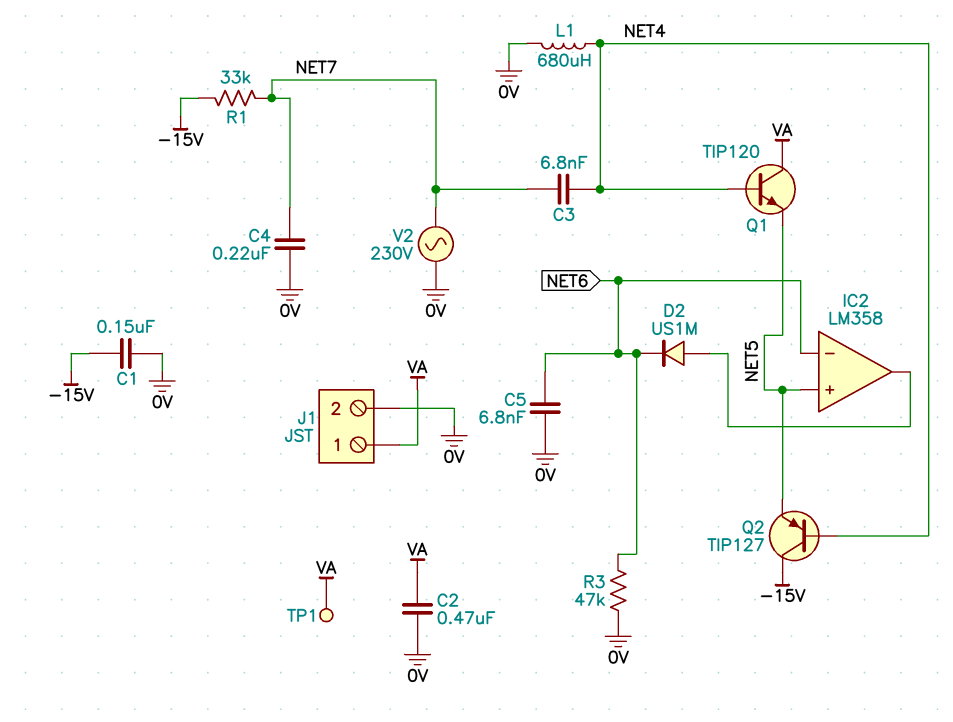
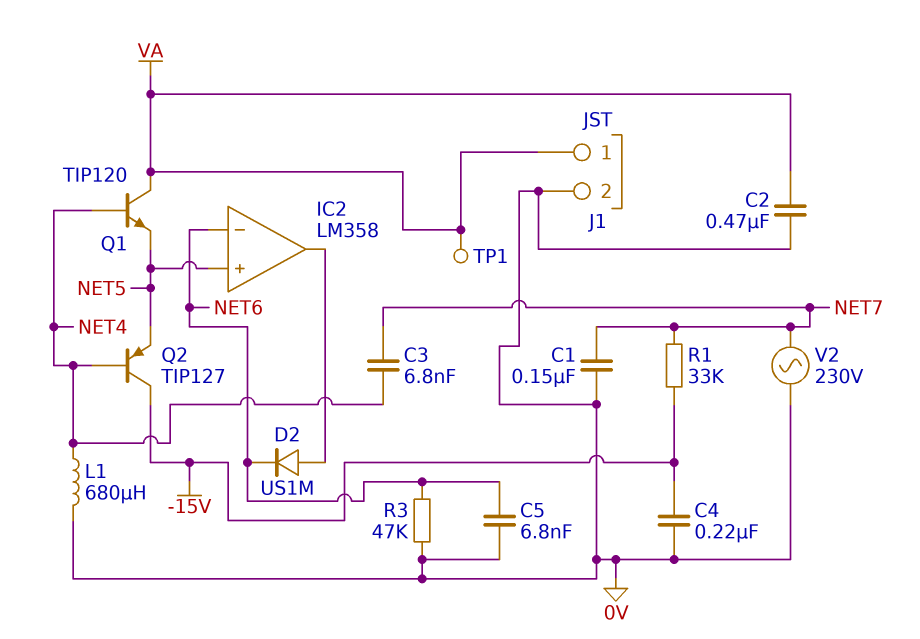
C1: 150nF (-15V, 0V) -> 150nF (0V, NET7)
C4: 220nF (0V, NET7) -> 220nF (-15V, 0V)

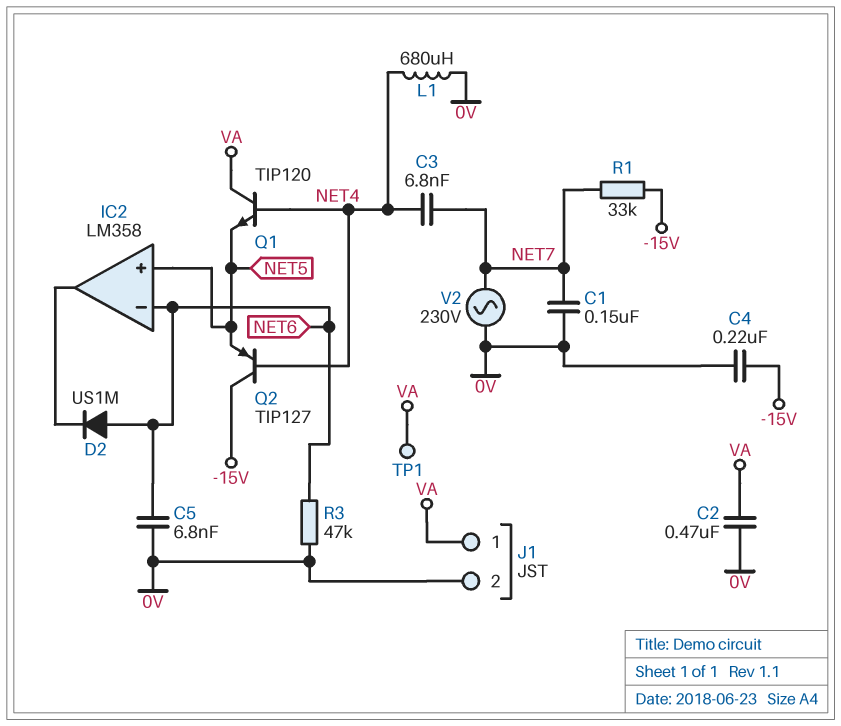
D2: diode US1M (A IC2/out, K NET6) -> diode US1M (A NET6, K IC2/out)

